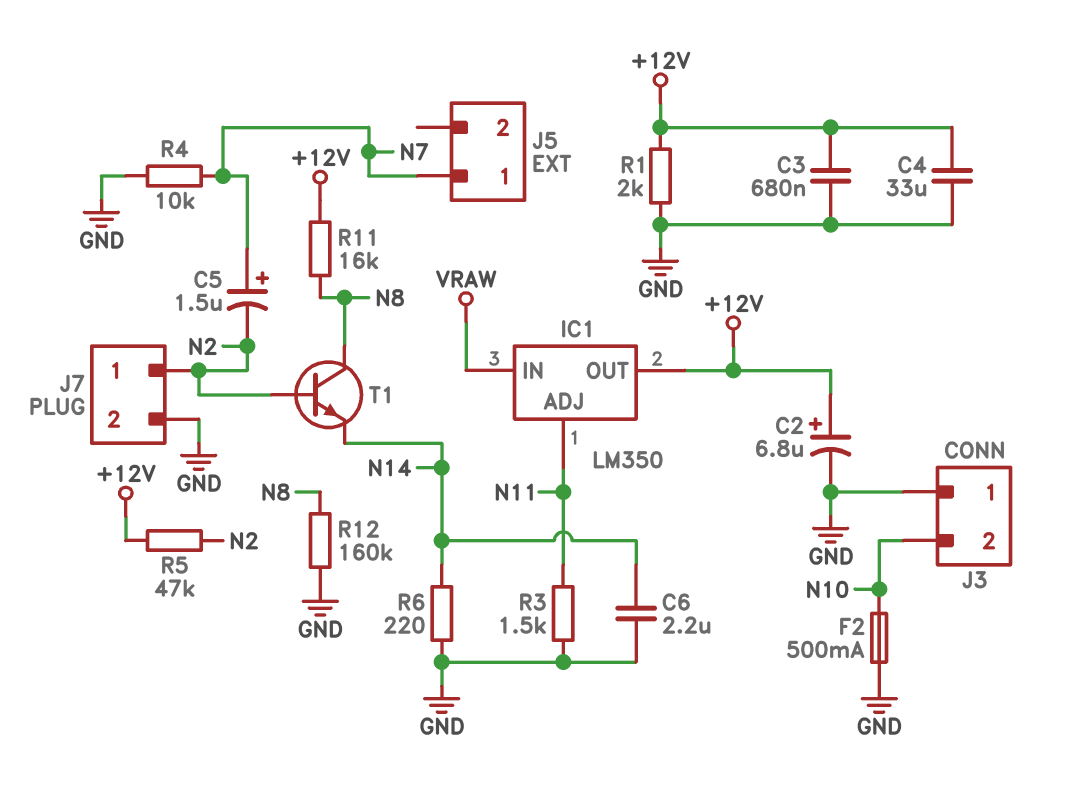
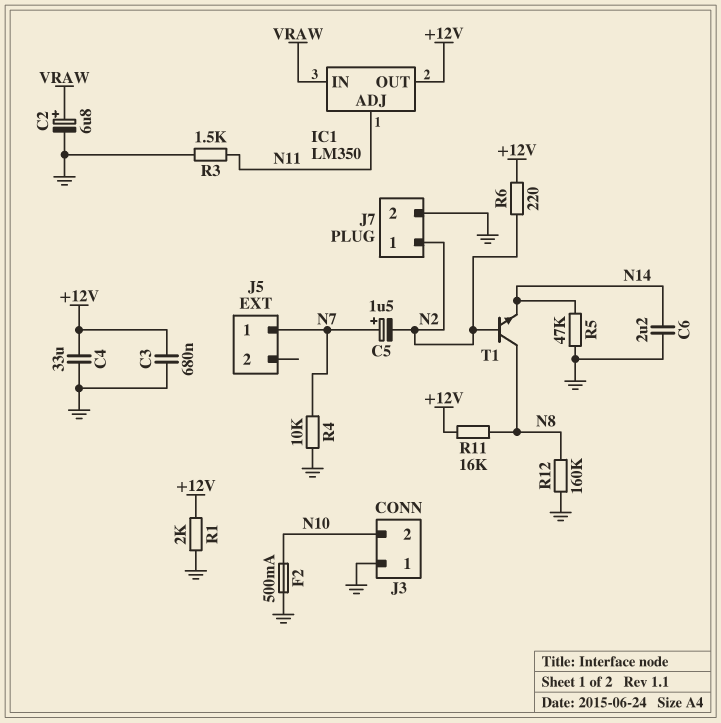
C2: 6.8uF (plus +12V, minus GND) -> 6.8uF (plus VRAW, minus GND)
R5: 47k (+12V, N2) -> 47k (GND, N14)
R6: 220 (GND, N14) -> 220 (+12V, N2)

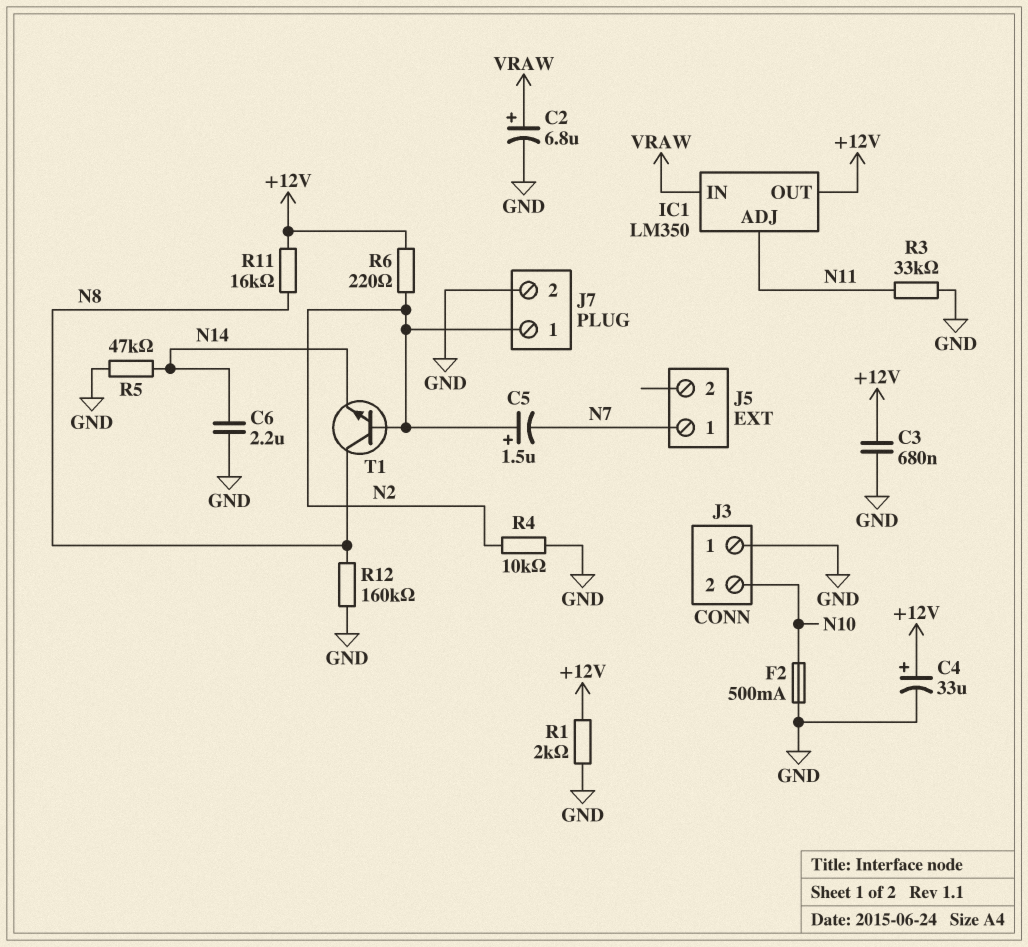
C4: 33uF (+12V, GND) -> 33uF (plus +12V, minus GND)
C5: 1.5uF (plus N7, minus N2) -> 1.5uF (plus N2, minus N7)
R3: 1.5k (GND, N11) -> 33k (GND, N11)
R4: 10k (GND, N7) -> 10k (GND, N2)

